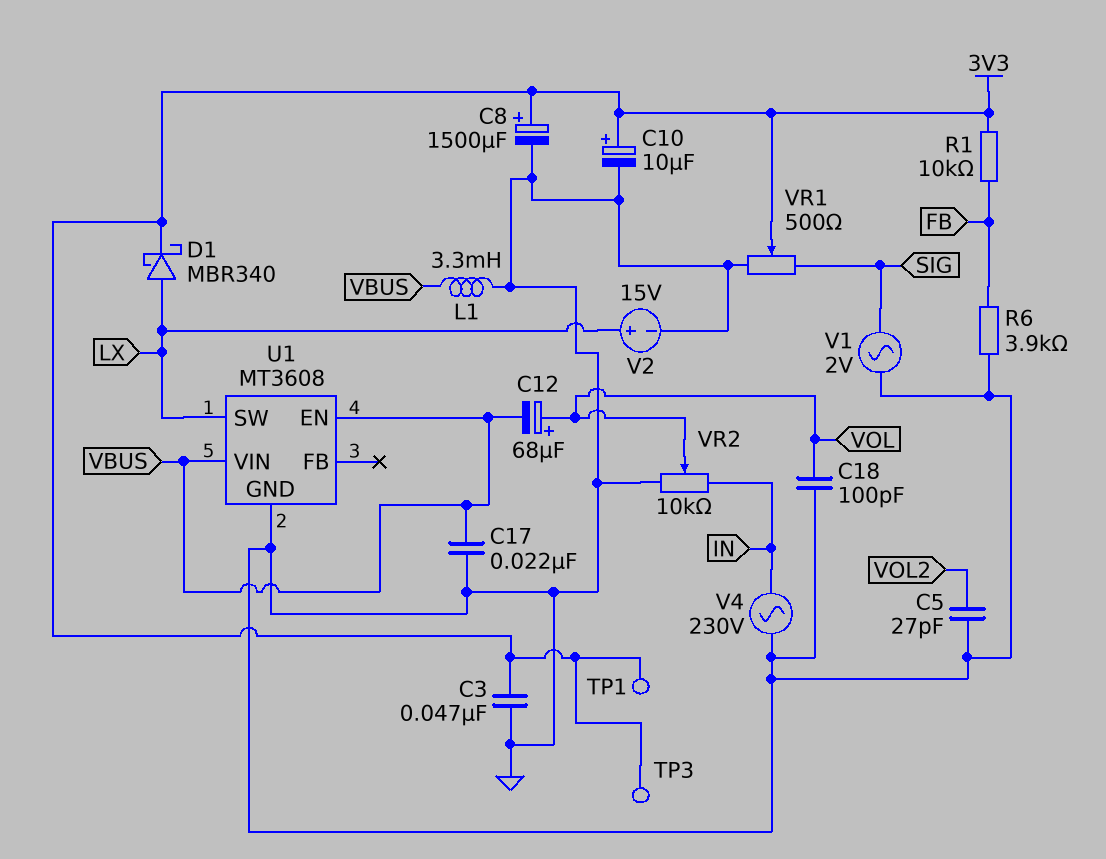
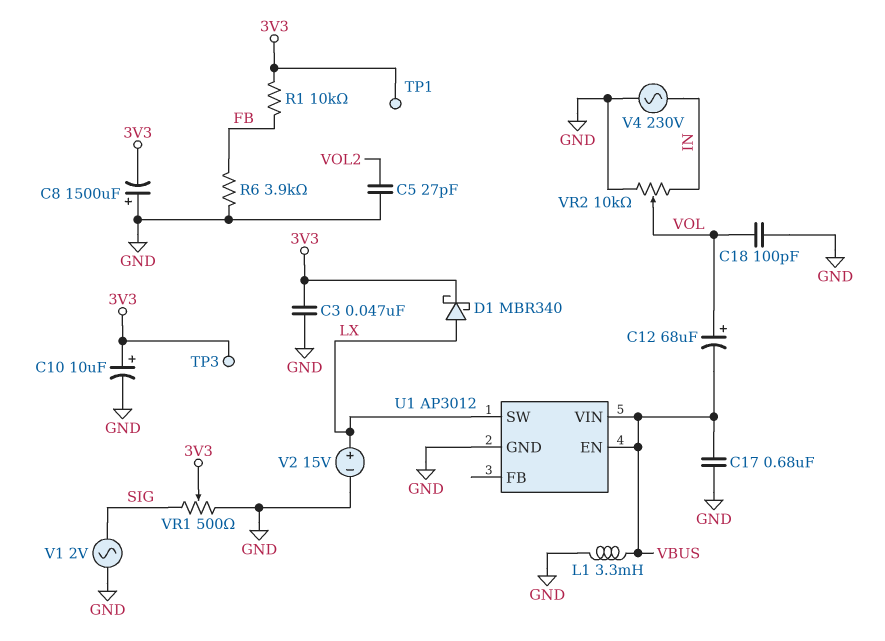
C8: 1500uF (plus 3V3, minus GND) -> 1500uF (plus GND, minus 3V3)
C17: 22nF (GND, VBUS) -> 680nF (GND, VBUS)
U1: MT3608 -> AP3012

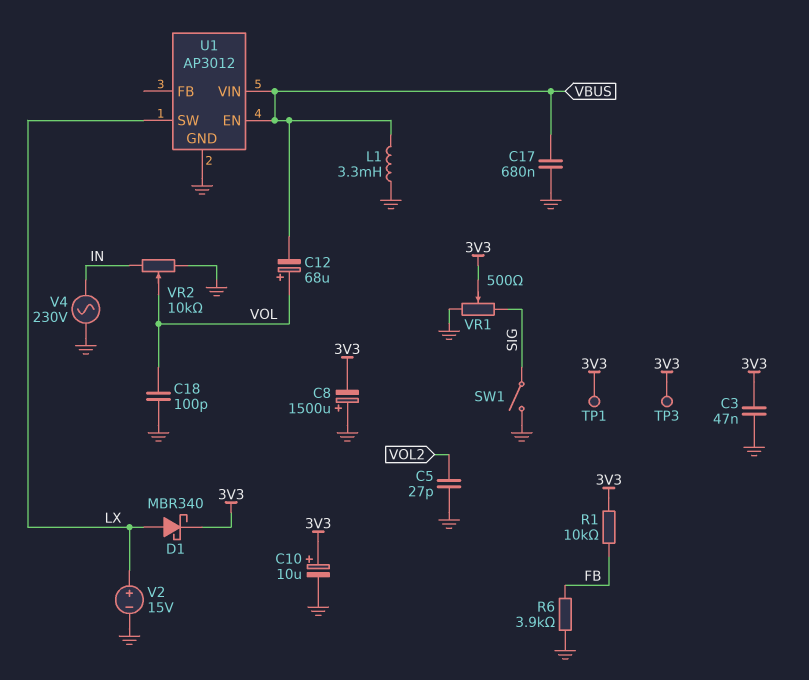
SW1: none -> switch (GND, SIG)
V1: AC 2V (GND, SIG) -> none

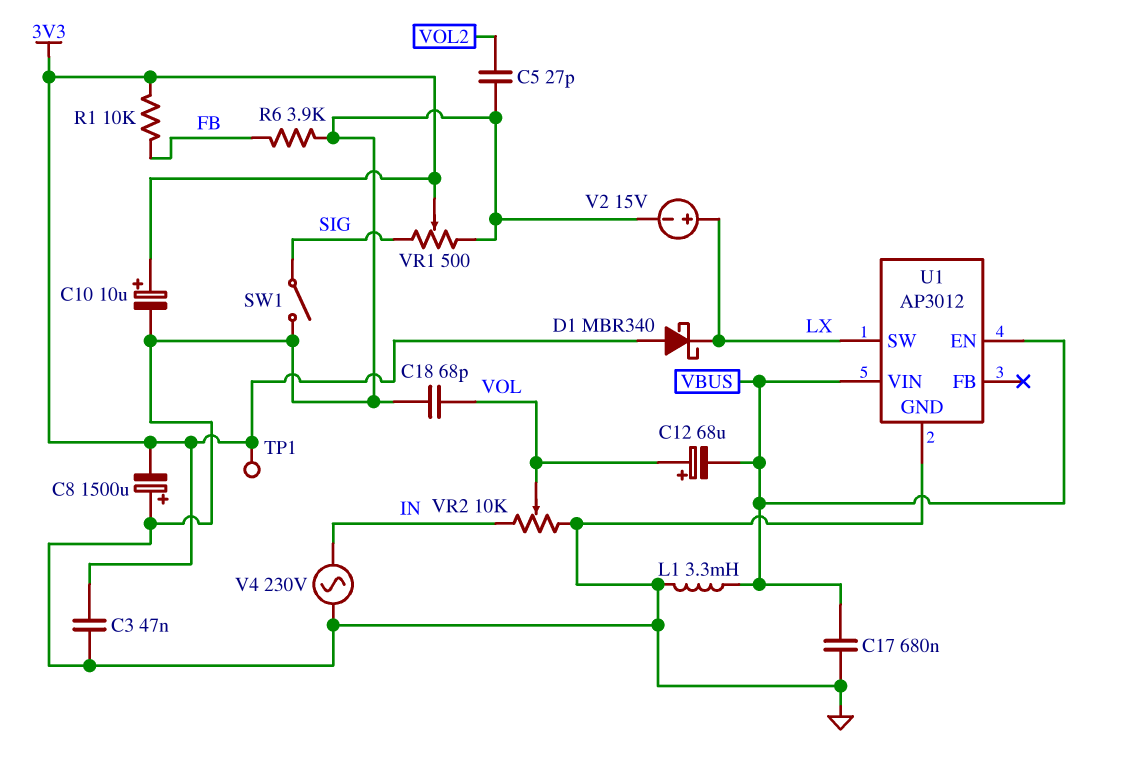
C18: 100pF (GND, VOL) -> 68pF (GND, VOL)
D1: schottky MBR340 (A LX, K 3V3) -> schottky MBR340 (A 3V3, K LX)
TP3: test point (3V3) -> none

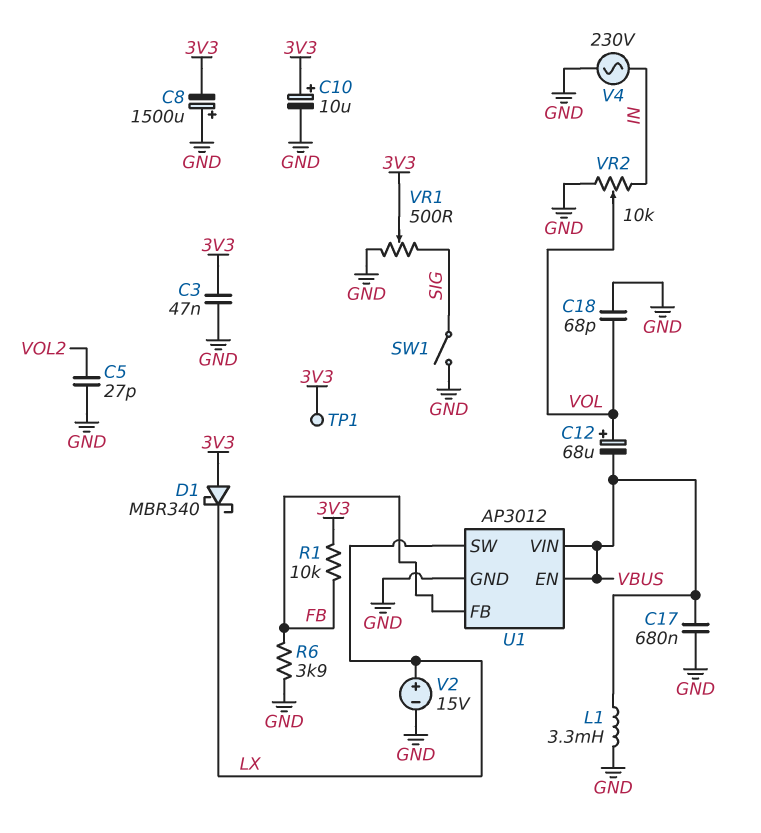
U1 pin FB: none -> FB

